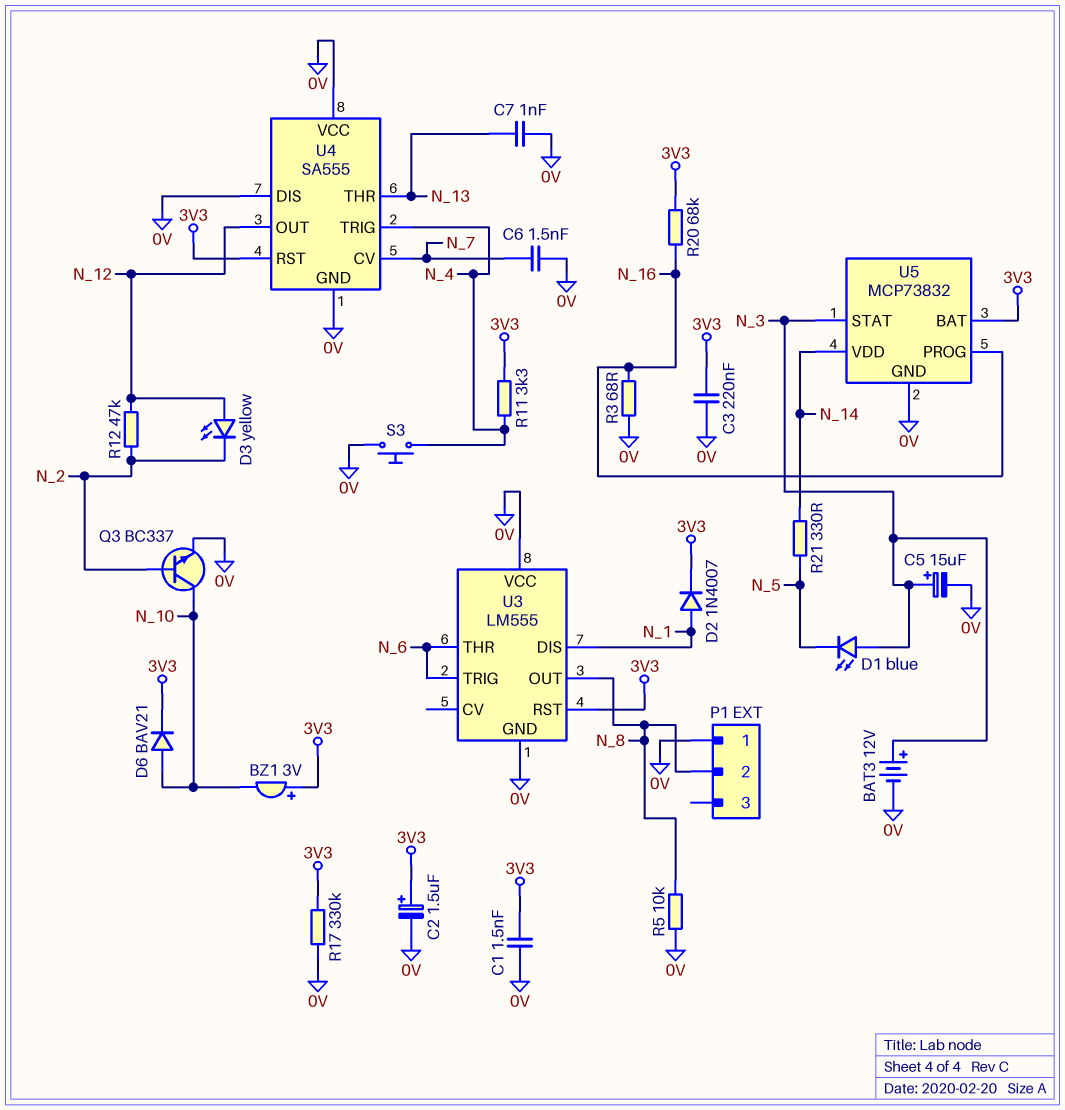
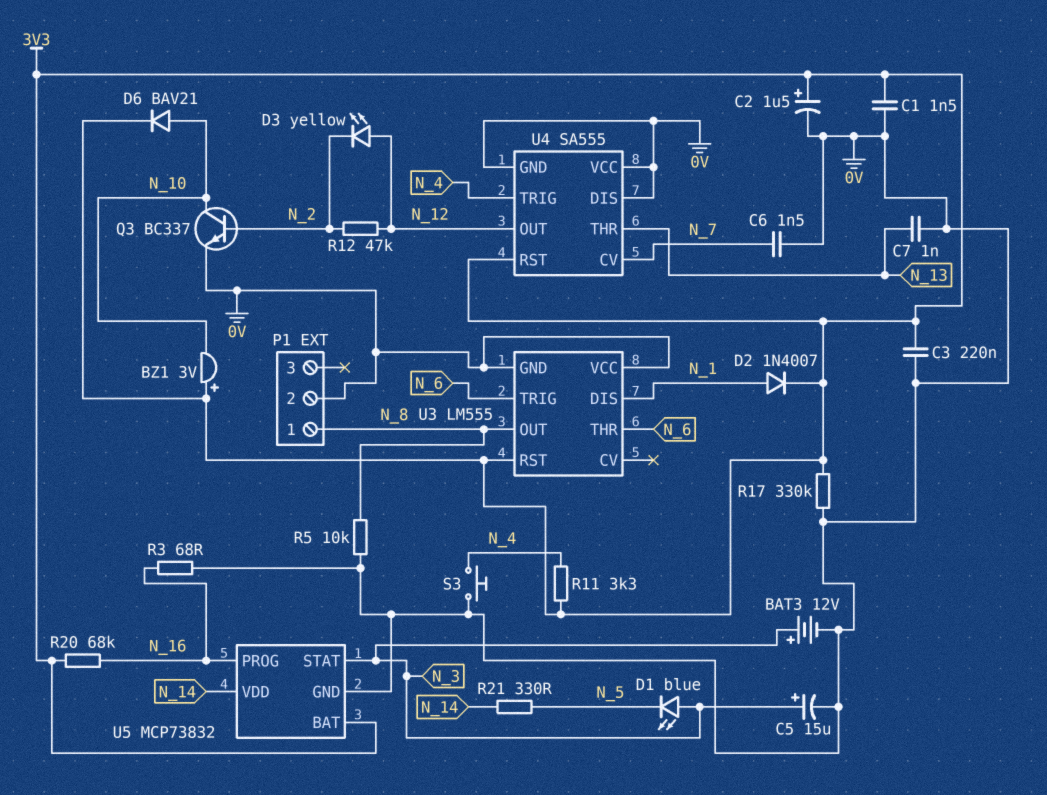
P1 pin 1: 0V -> N_8
P1 pin 2: N_8 -> 0V

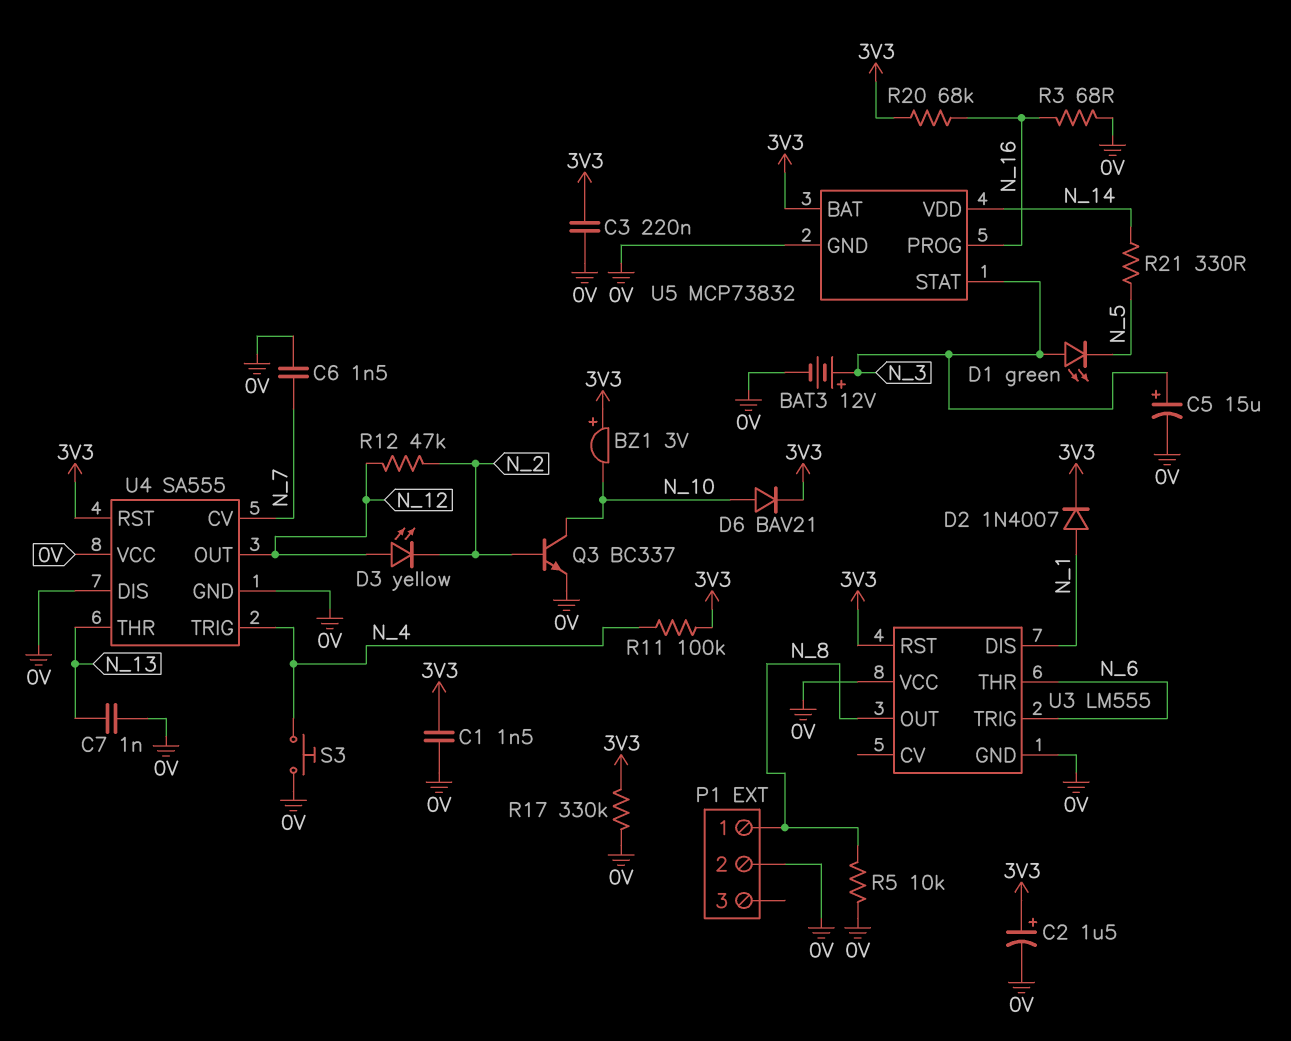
D1: LED blue (A N_3, K N_5) -> LED green (A N_3, K N_5)
R11: 3.3k (3V3, N_4) -> 100k (3V3, N_4)

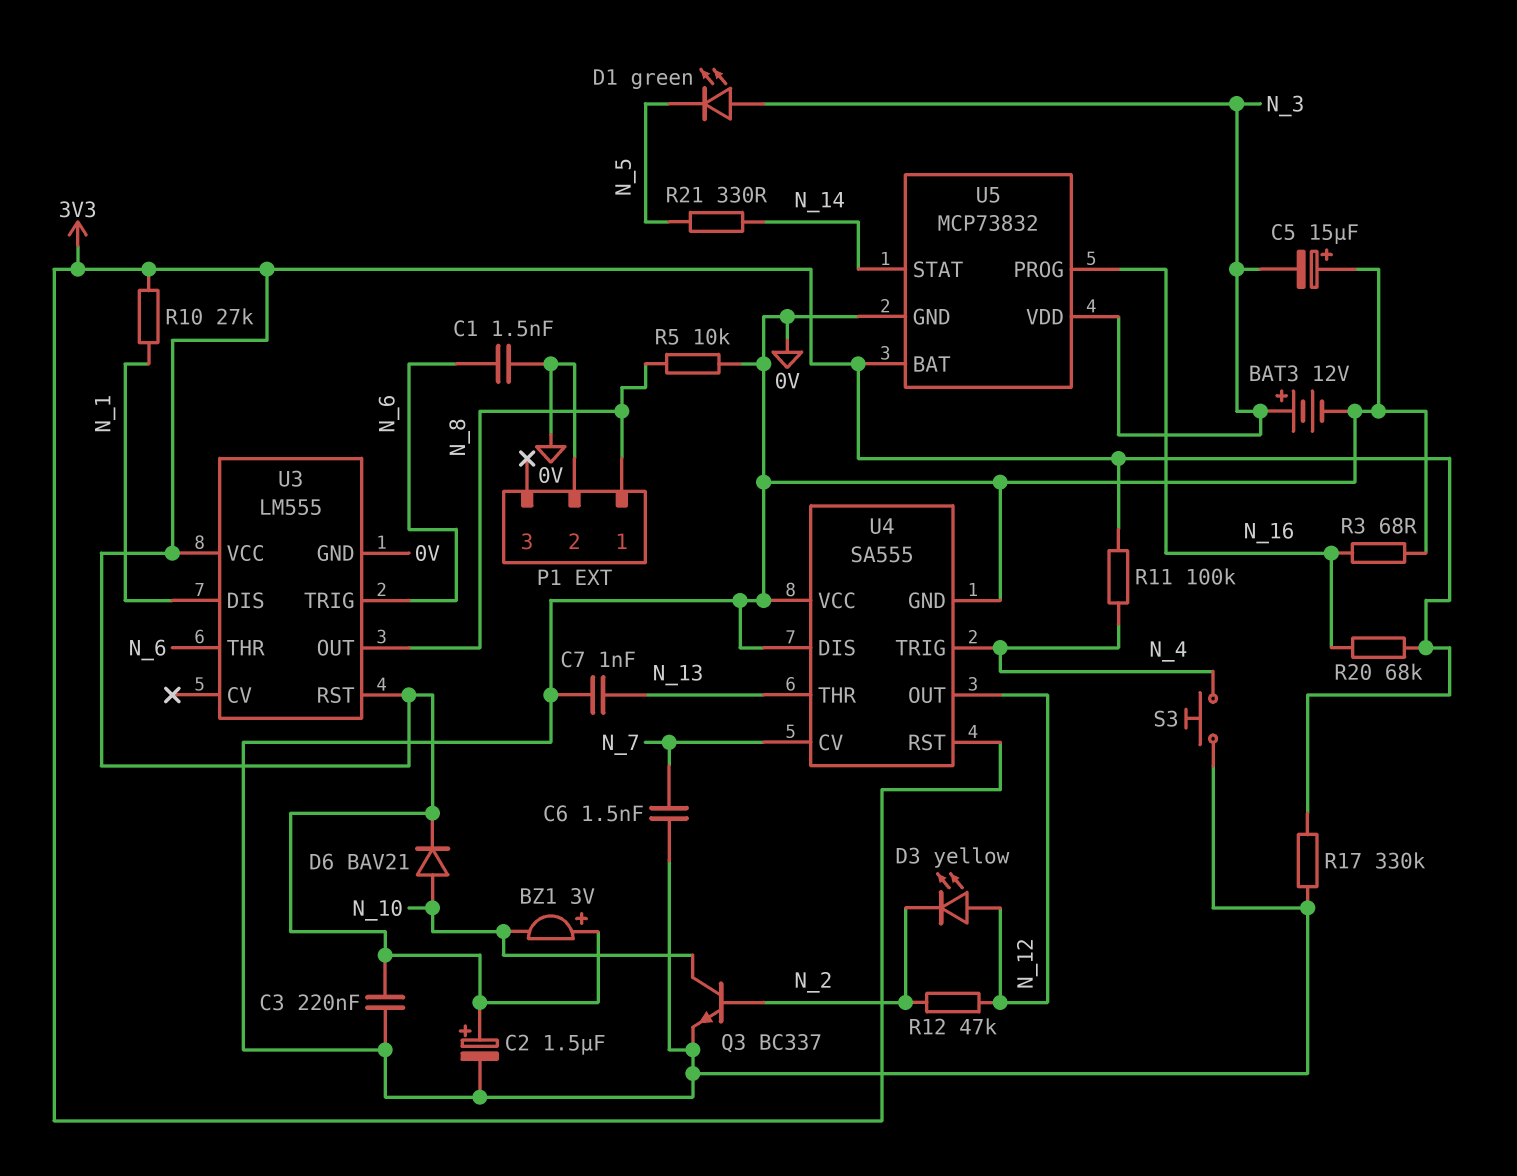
C1: 1.5nF (0V, 3V3) -> 1.5nF (0V, N_6)
C5: 15uF (plus N_3, minus 0V) -> 15uF (plus 0V, minus N_3)
D2: diode 1N4007 (A N_1, K 3V3) -> none
R10: none -> 27k (3V3, N_1)
U3 pin VCC: 0V -> 3V3
U5 pin STAT: N_3 -> N_14
U5 pin VDD: N_14 -> N_3

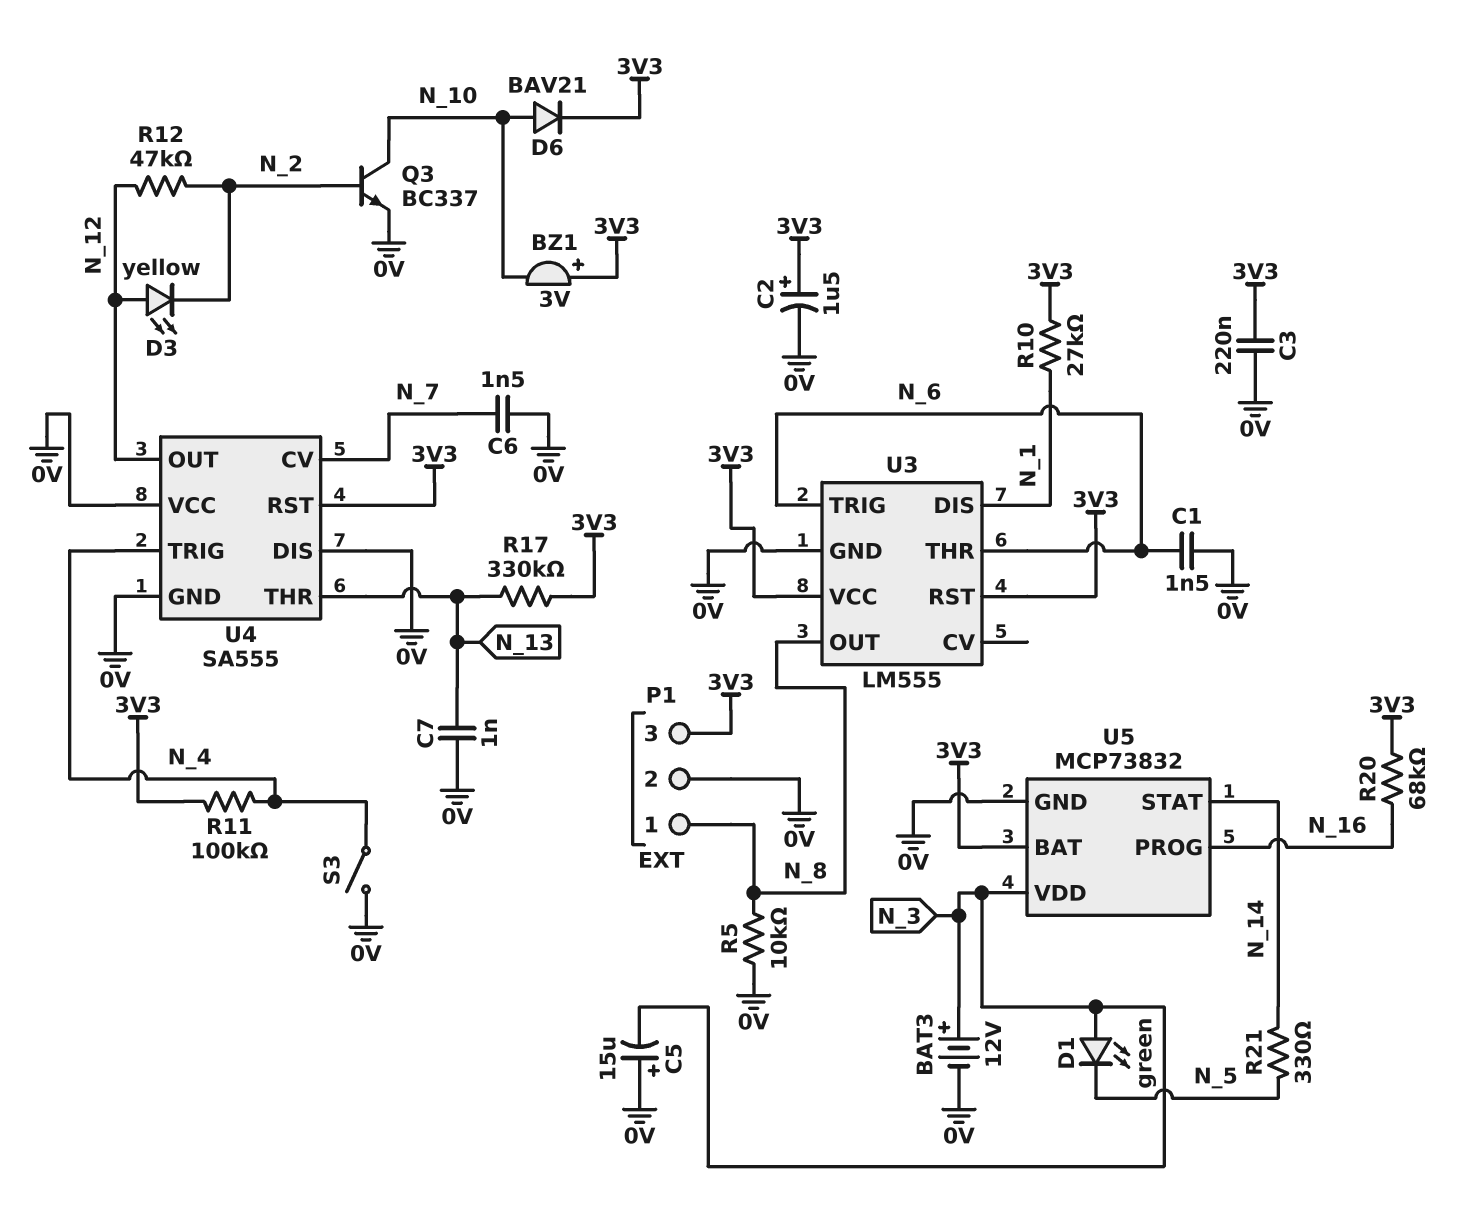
P1 pin 3: none -> 3V3
R3: 68 (0V, N_16) -> none
R17: 330k (0V, 3V3) -> 330k (3V3, N_13)
S3: button (0V, N_4) -> switch (0V, N_4)

